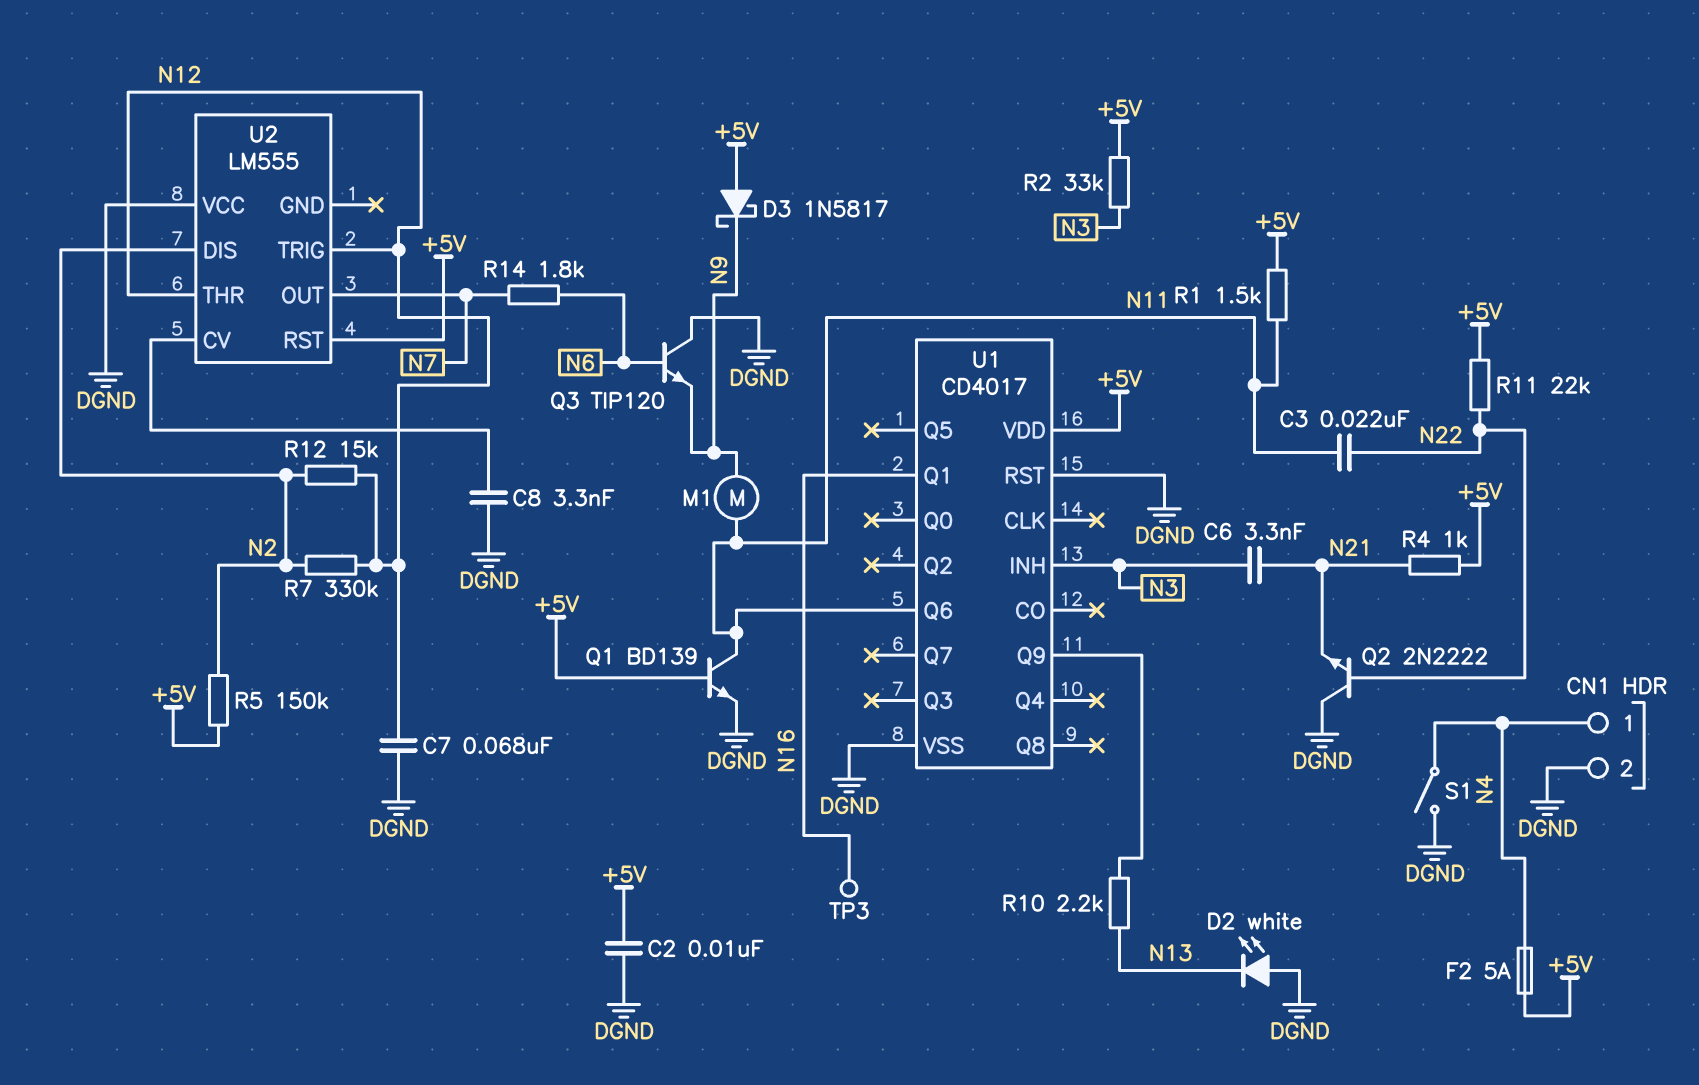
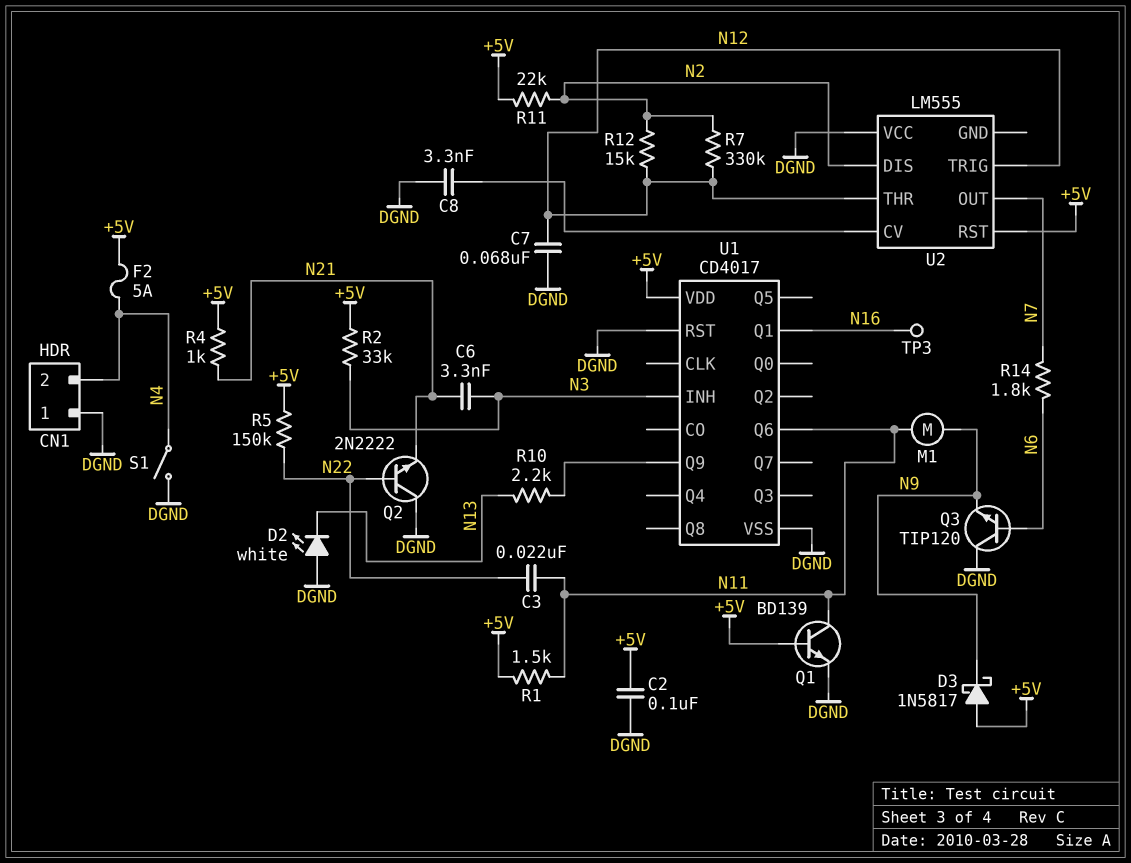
C2: 10nF (+5V, DGND) -> 100nF (+5V, DGND)
CN1 pin 1: N4 -> DGND
CN1 pin 2: DGND -> N4
R5: 150k (+5V, N2) -> 150k (+5V, N22)
R11: 22k (+5V, N22) -> 22k (+5V, N2)

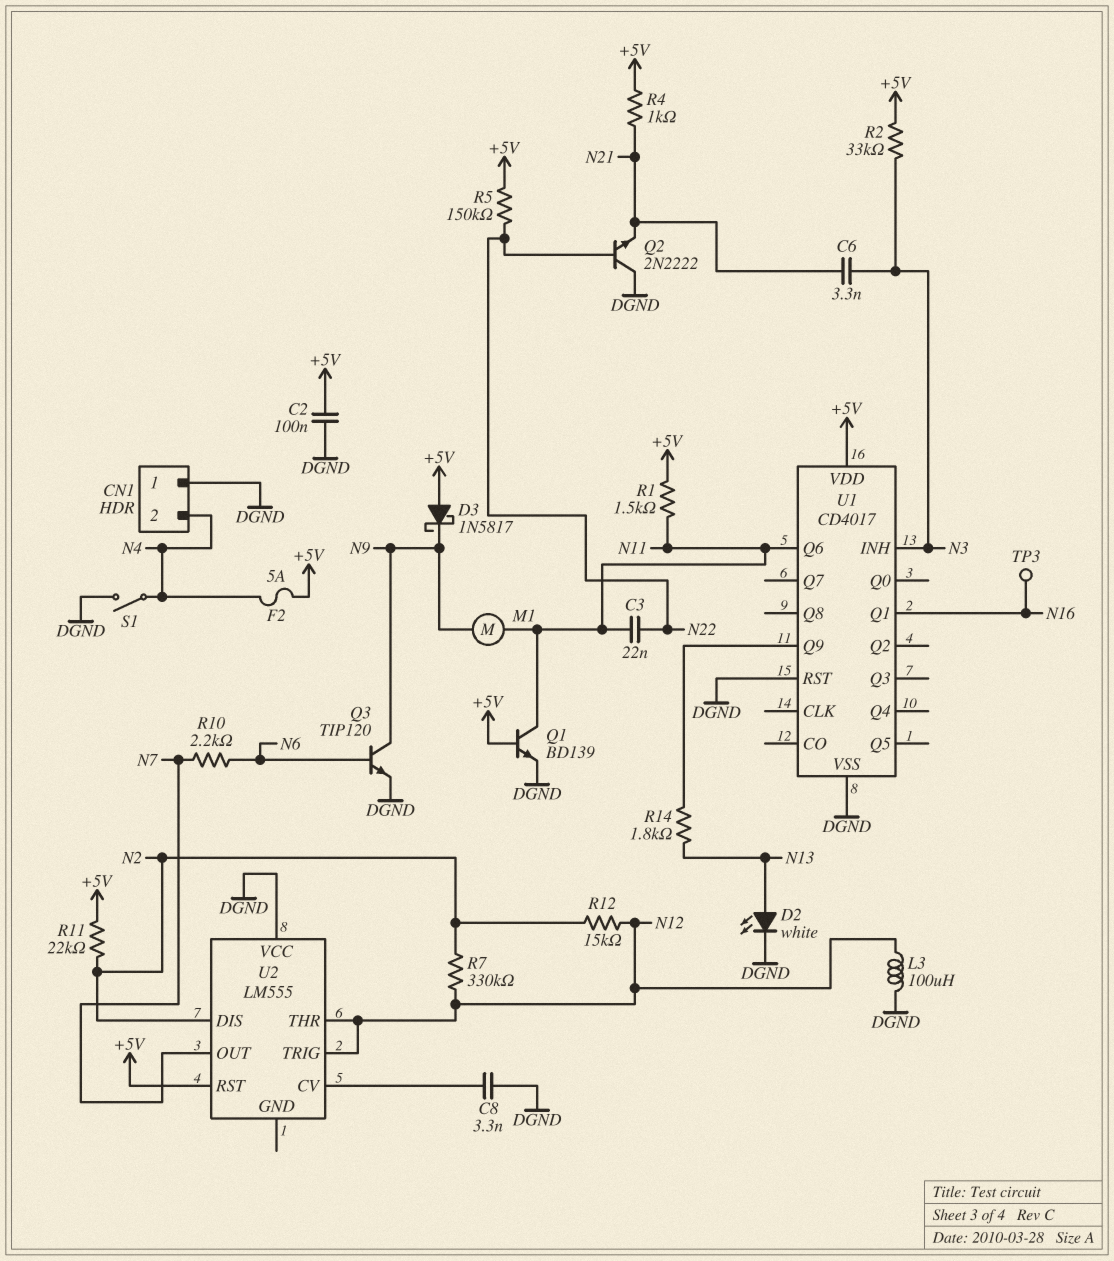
C7: 68nF (DGND, N12) -> none
D2: LED white (A DGND, K N13) -> LED white (A N13, K DGND)
L3: none -> 100uH (DGND, N12)
Q3: NPN TIP120 (B N6, C DGND, E N9) -> NPN TIP120 (B N6, C N9, E DGND)
R10: 2.2k (N13, U1/Q9) -> 2.2k (N6, N7)
R14: 1.8k (N6, N7) -> 1.8k (N13, U1/Q9)

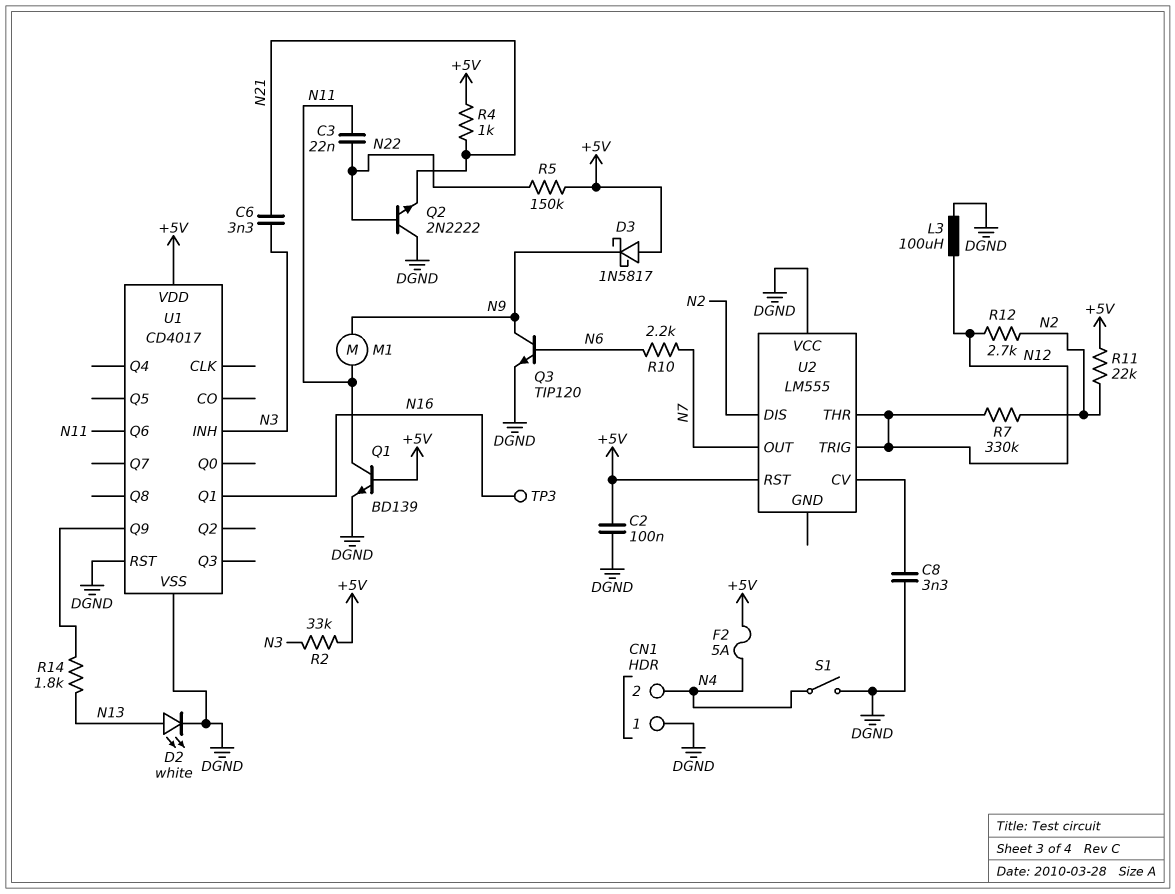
R1: 1.5k (+5V, N11) -> none
R12: 15k (N2, N12) -> 2.7k (N2, N12)

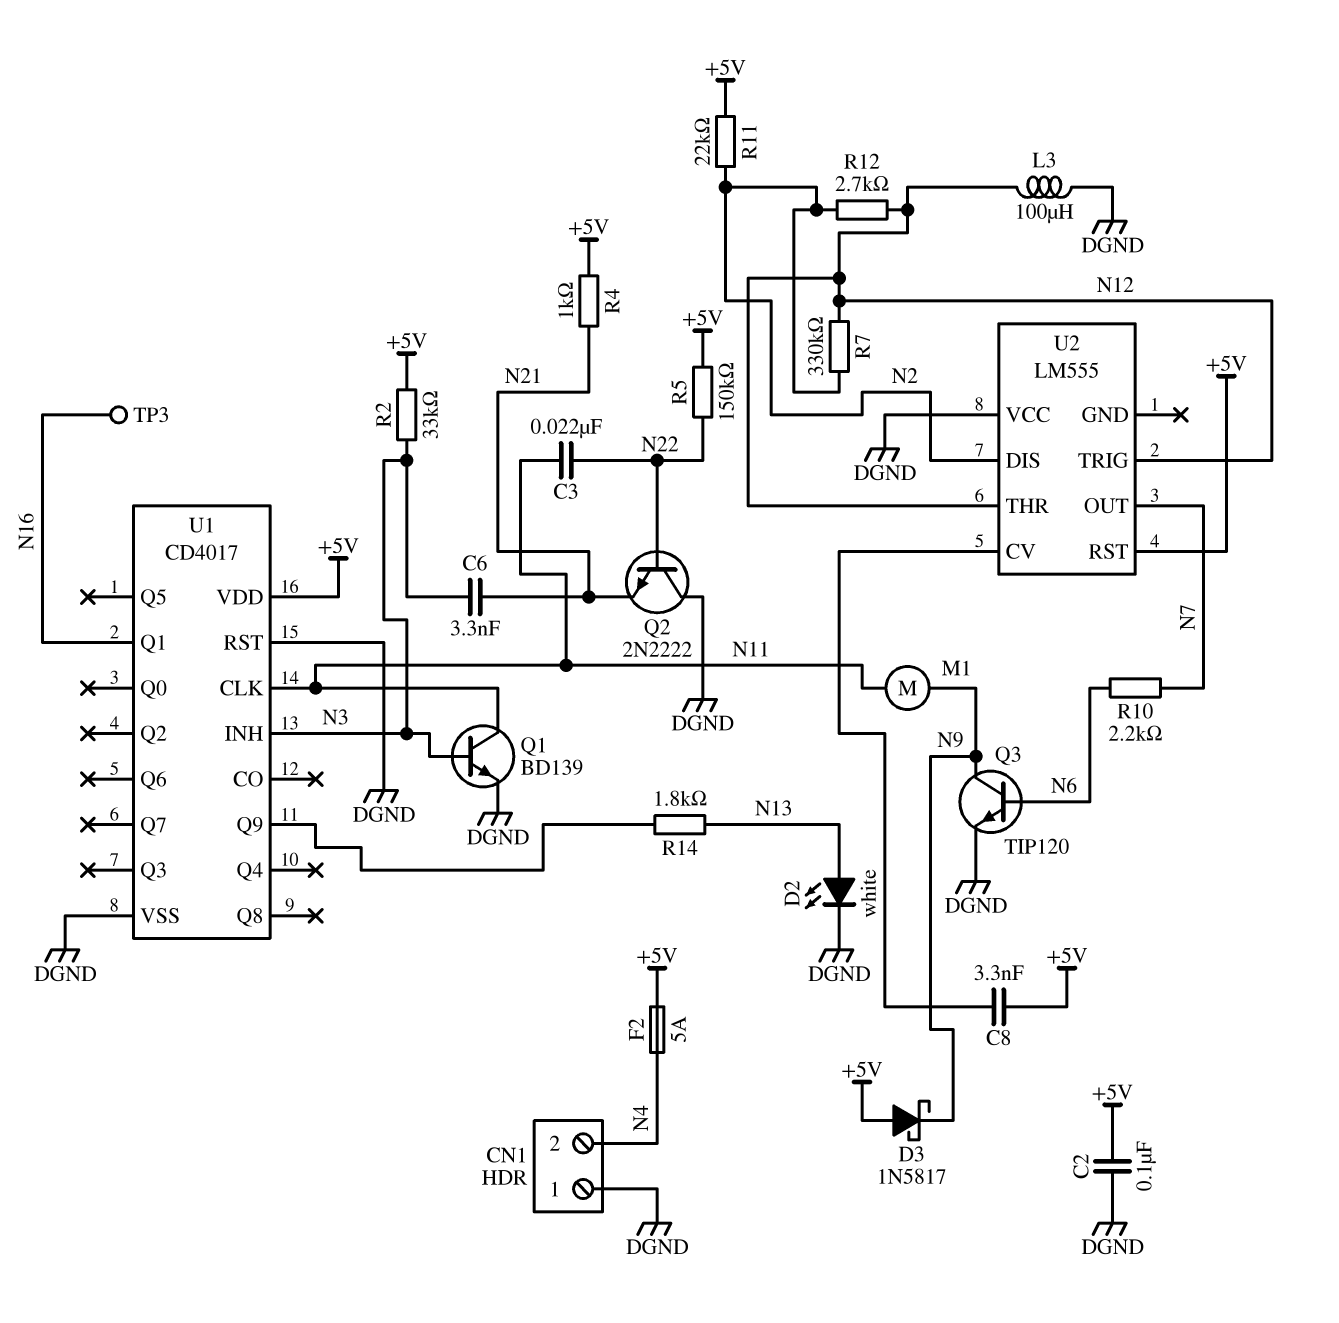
C8: 3.3nF (DGND, U2/CV) -> 3.3nF (+5V, U2/CV)
Q1: NPN BD139 (B +5V, C N11, E DGND) -> NPN BD139 (B N3, C N11, E DGND)
S1: switch (DGND, N4) -> none
U1 pin CLK: none -> N11
U1 pin Q6: N11 -> none

